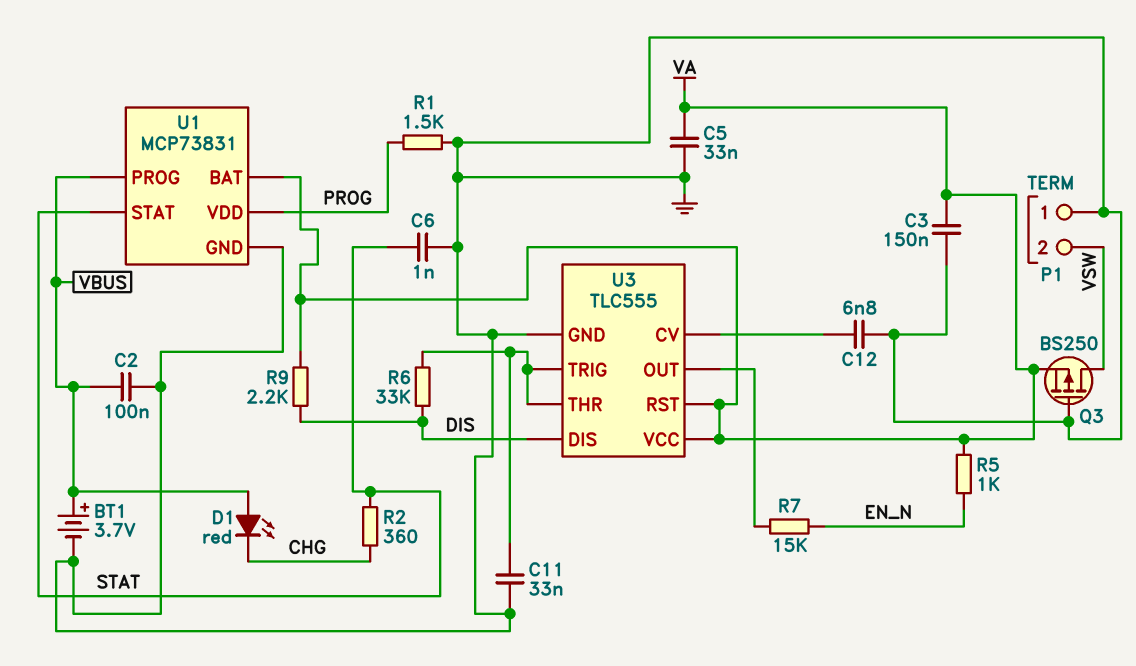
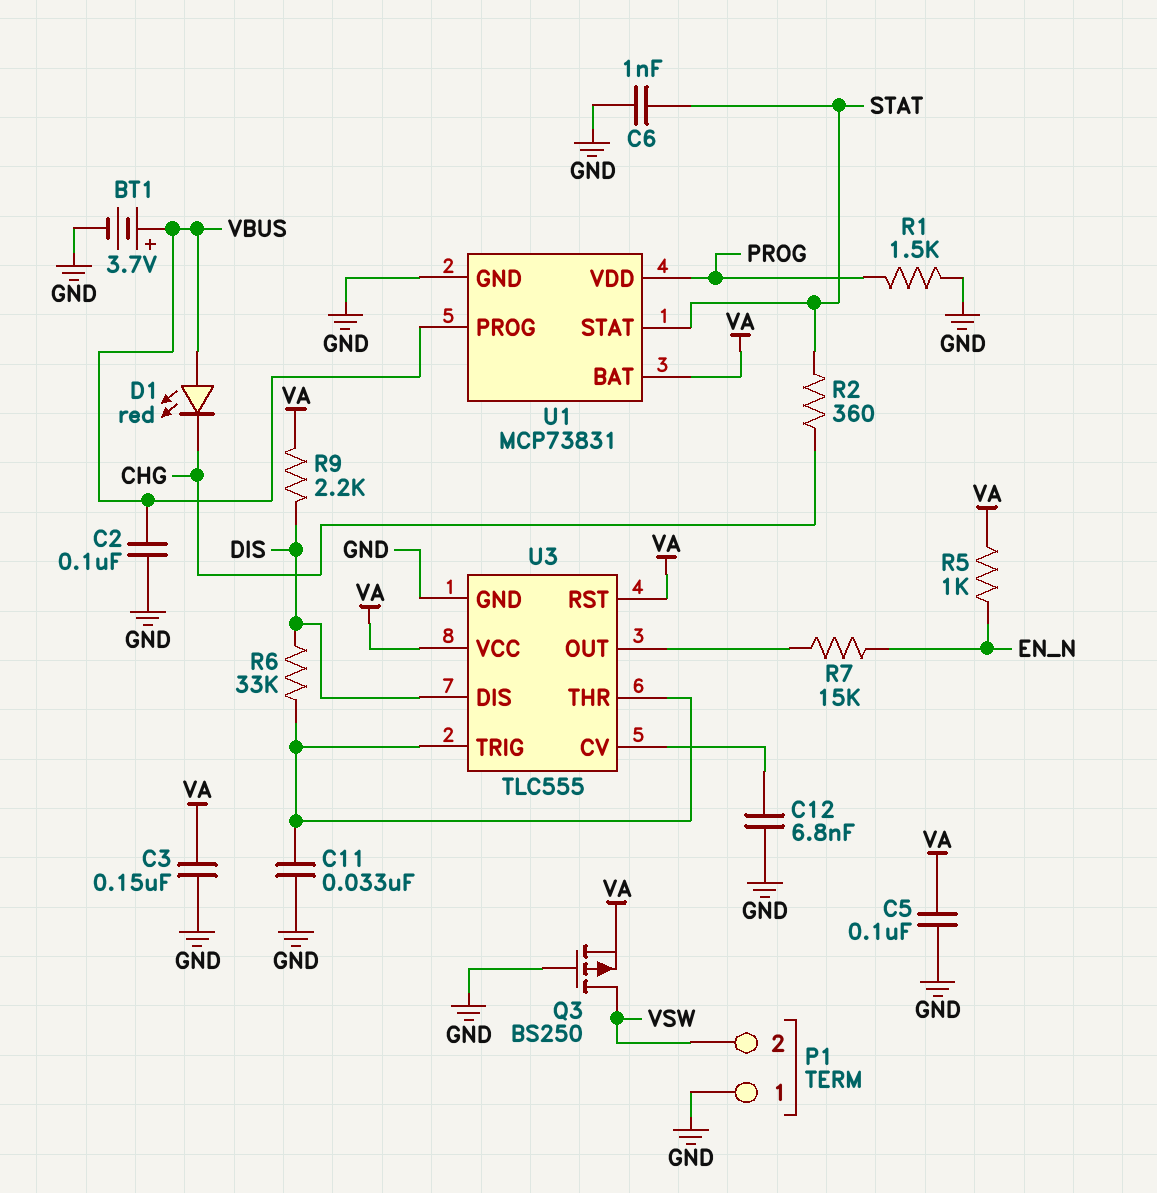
C5: 33nF (GND, VA) -> 100nF (GND, VA)

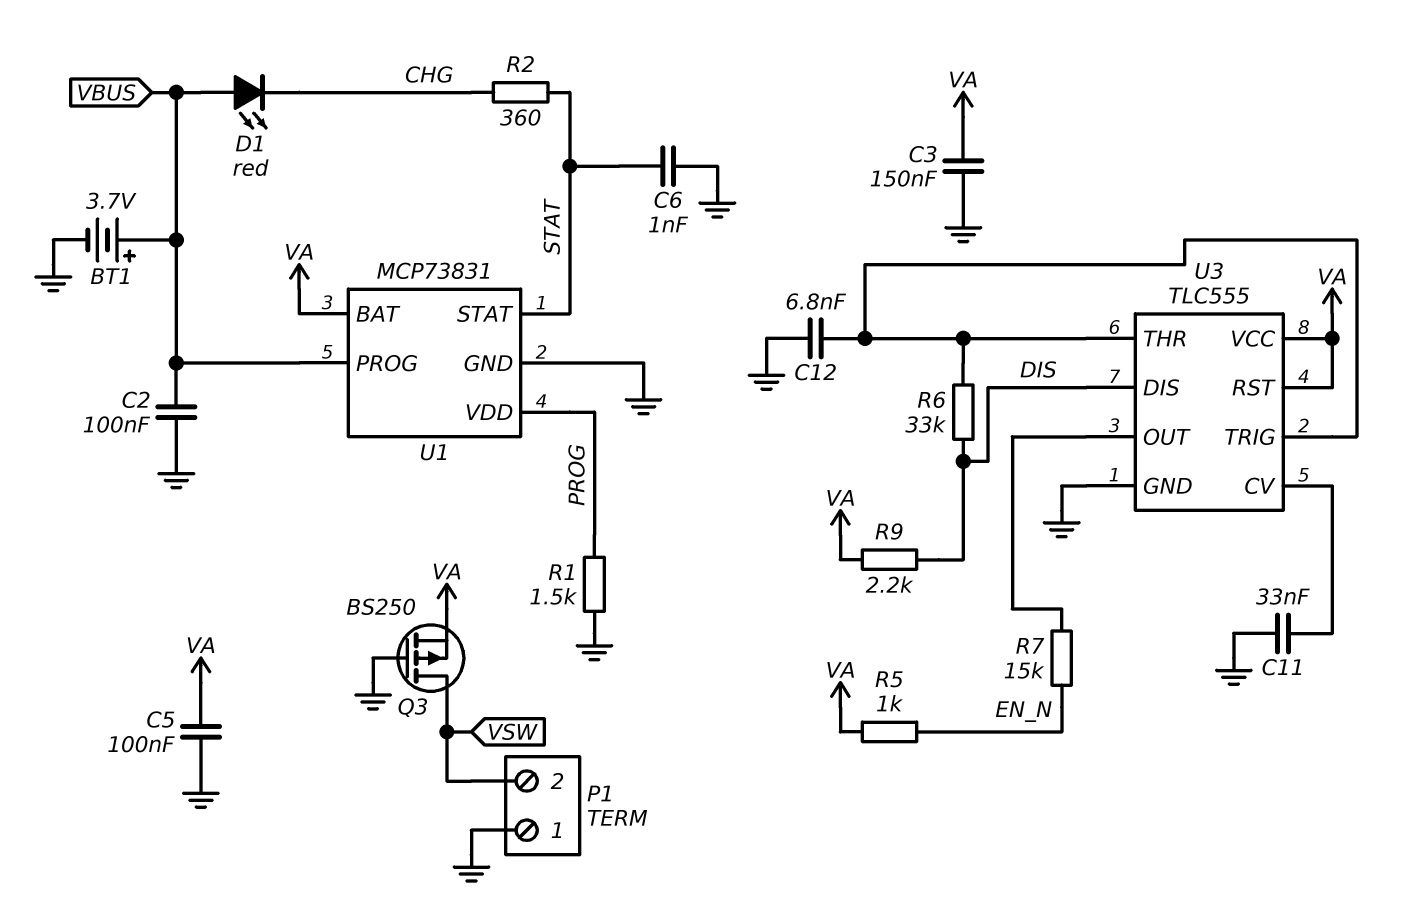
C11: 33nF (GND, U3/THR) -> 33nF (GND, U3/CV)
C12: 6.8nF (GND, U3/CV) -> 6.8nF (GND, U3/THR)

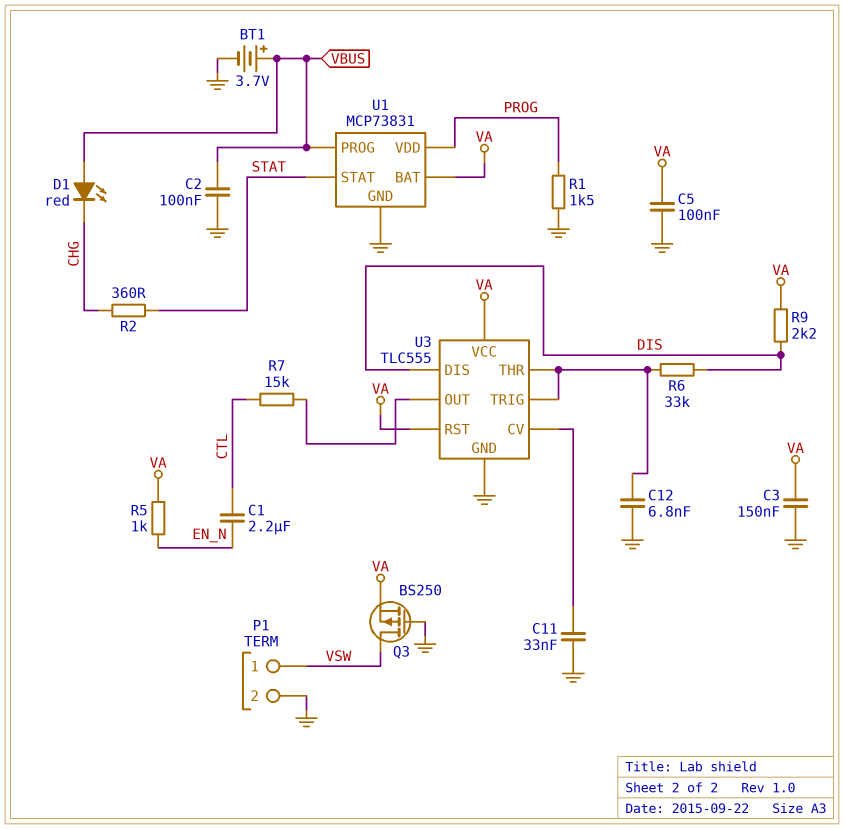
C1: none -> 2.2uF (CTL, EN_N)
C6: 1nF (GND, STAT) -> none
P1 pin 1: GND -> VSW
P1 pin 2: VSW -> GND
R7: 15k (EN_N, U3/OUT) -> 15k (CTL, U3/OUT)

